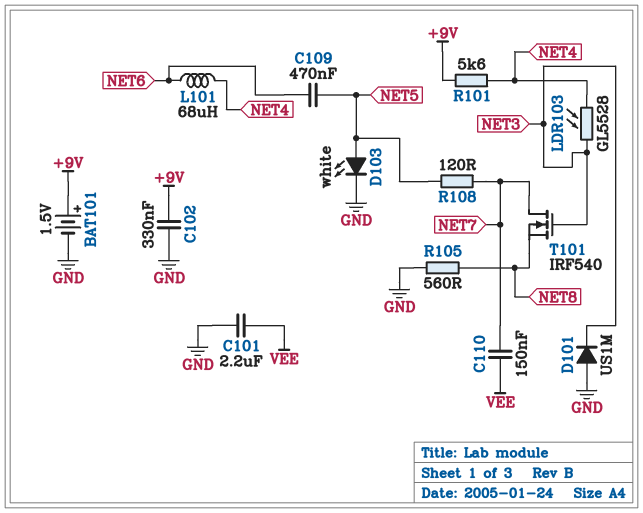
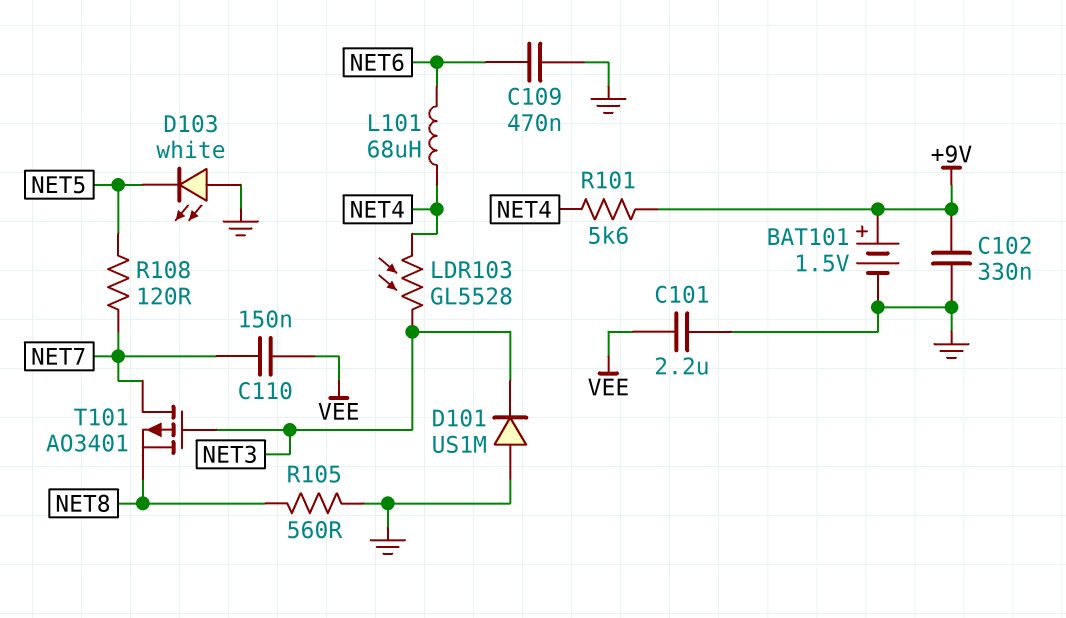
C109: 470nF (NET5, NET6) -> 470nF (GND, NET6)
D103: LED white (A NET5, K GND) -> LED white (A GND, K NET5)
T101: NMOS IRF540 (G NET3, D NET7, S NET8) -> PMOS AO3401 (G NET3, D NET7, S NET8)

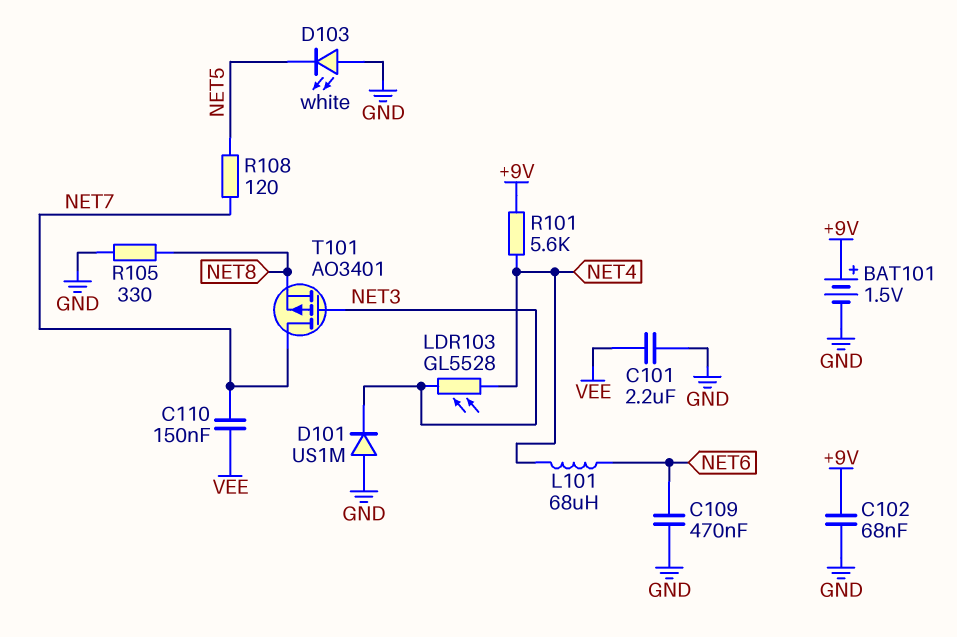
C102: 330nF (+9V, GND) -> 68nF (+9V, GND)
R105: 560 (GND, NET8) -> 330 (GND, NET8)

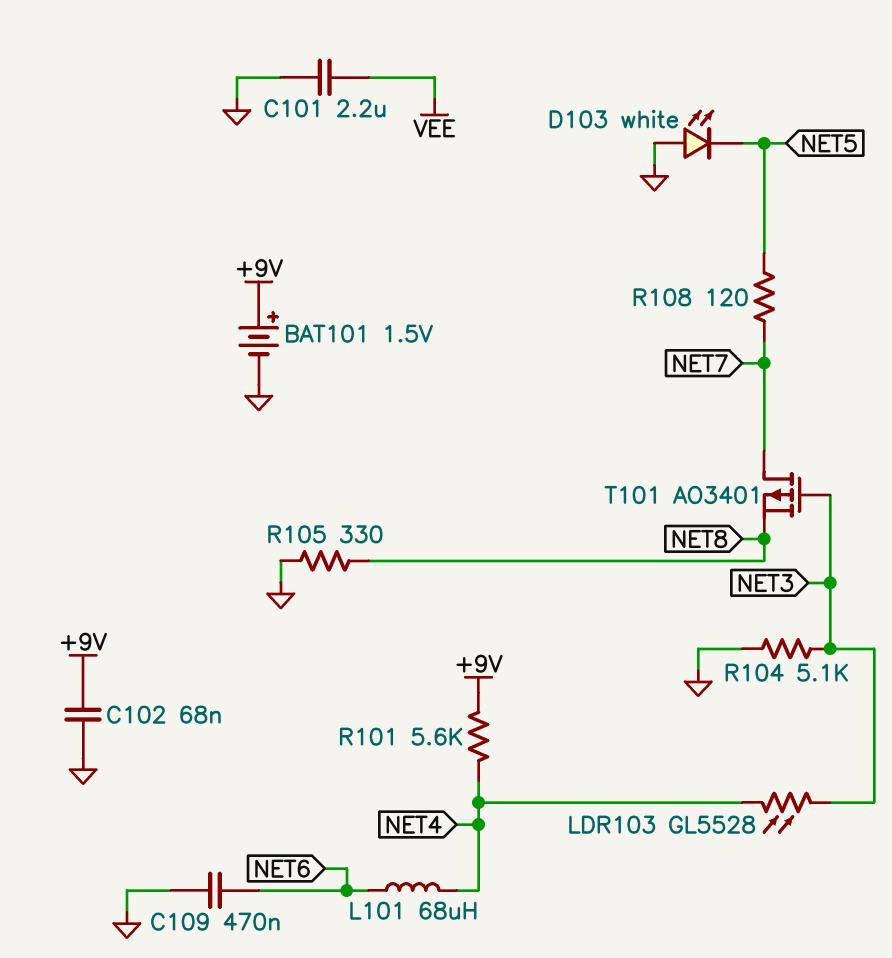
C110: 150nF (NET7, VEE) -> none
D101: diode US1M (A GND, K NET3) -> none
R104: none -> 5.1k (GND, NET3)

